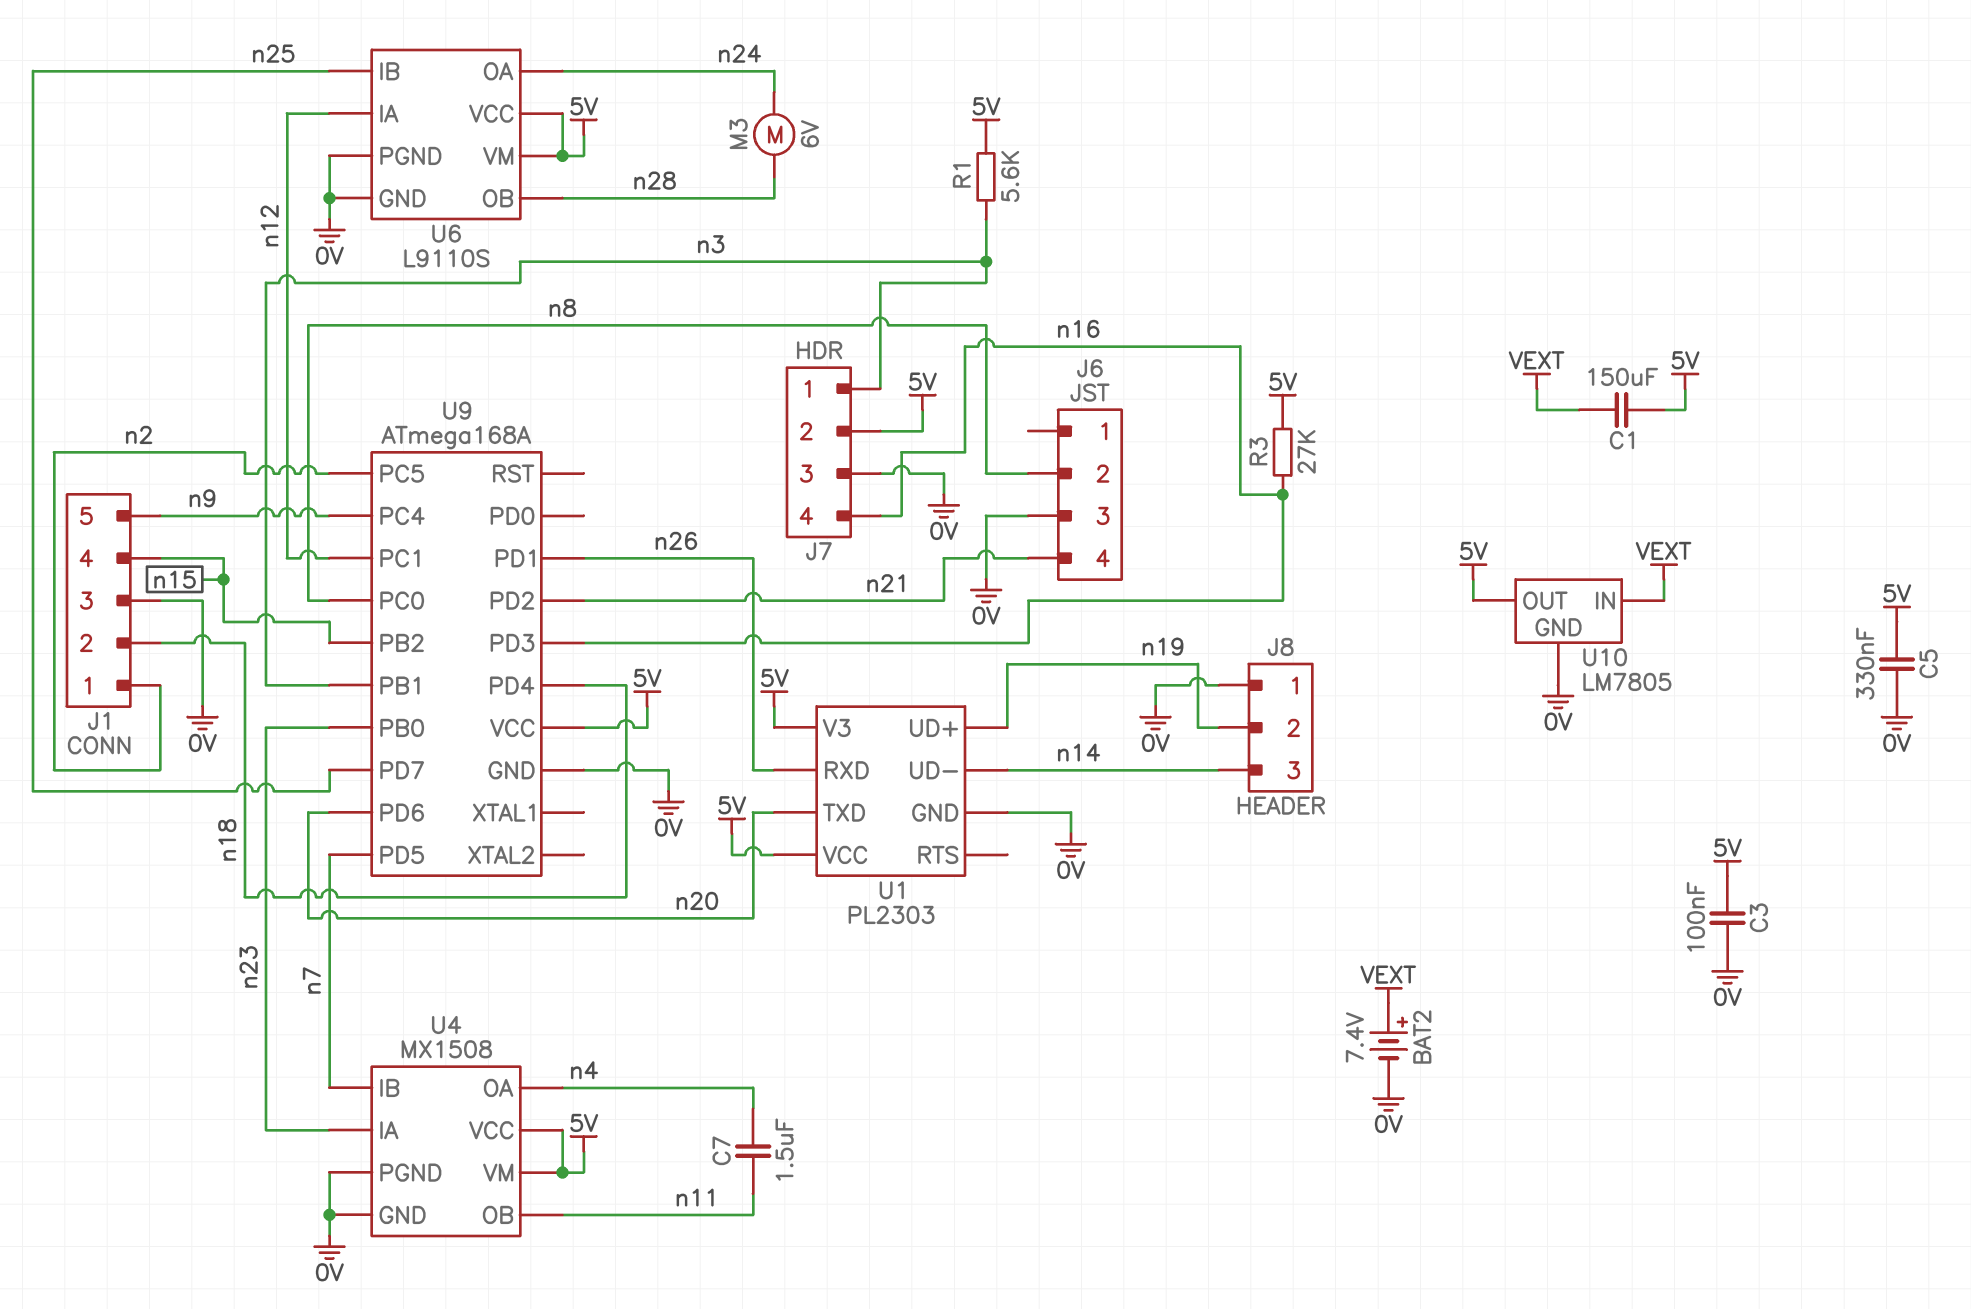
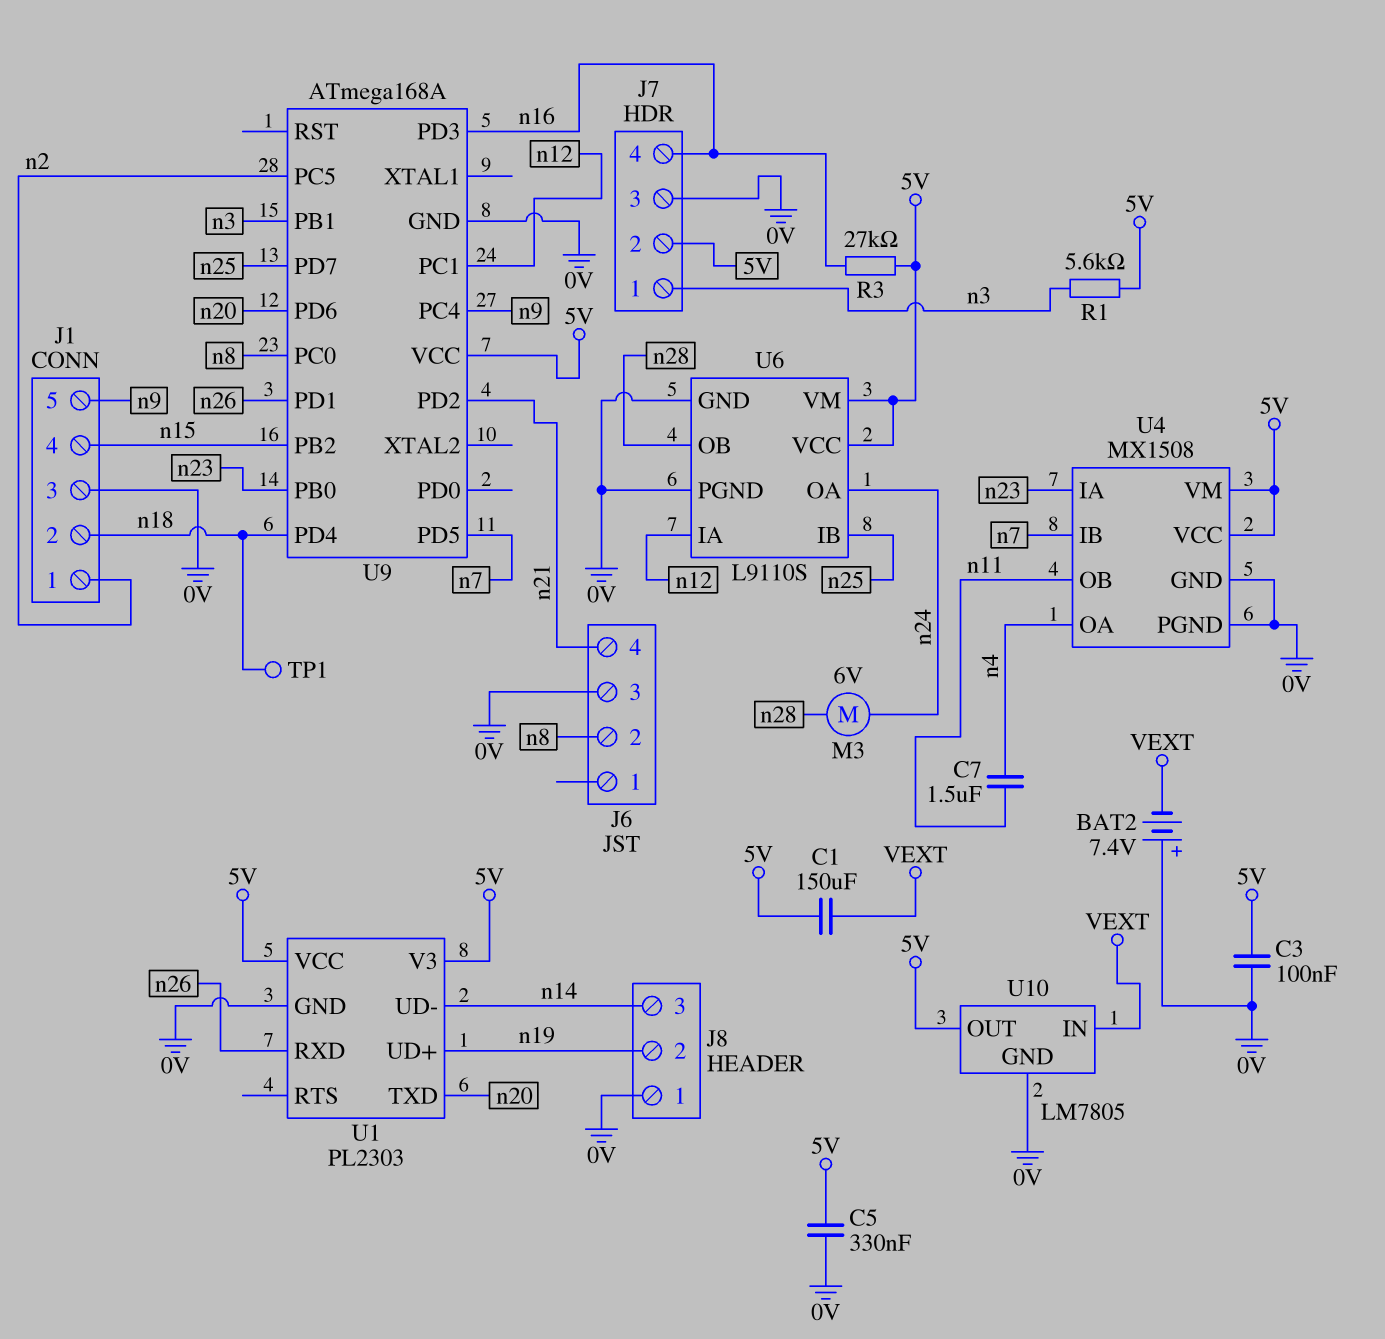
BAT2: 7.4V (plus VEXT, minus 0V) -> 7.4V (plus 0V, minus VEXT)
TP1: none -> test point (n18)

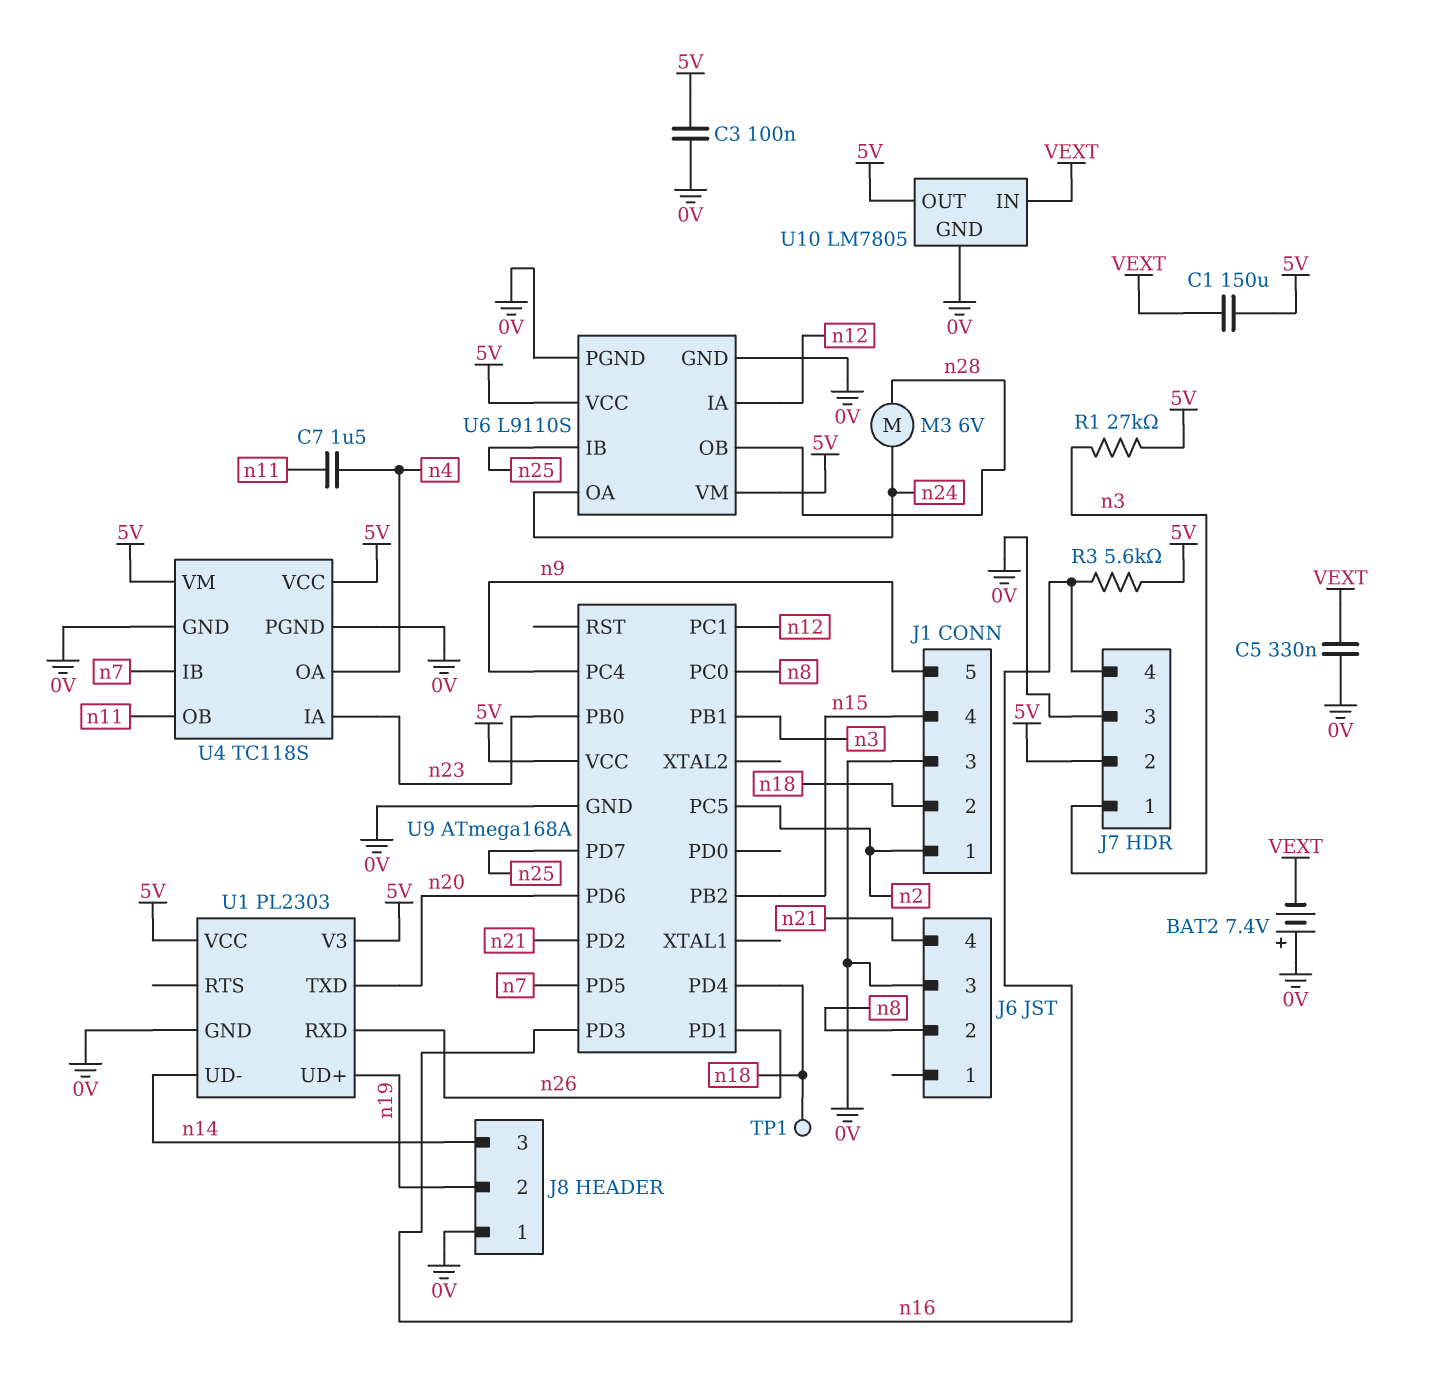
C5: 330nF (0V, 5V) -> 330nF (0V, VEXT)
R1: 5.6k (5V, n3) -> 27k (5V, n3)
R3: 27k (5V, n16) -> 5.6k (5V, n16)
U4: MX1508 -> TC118S

